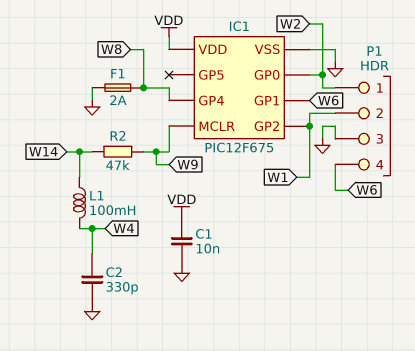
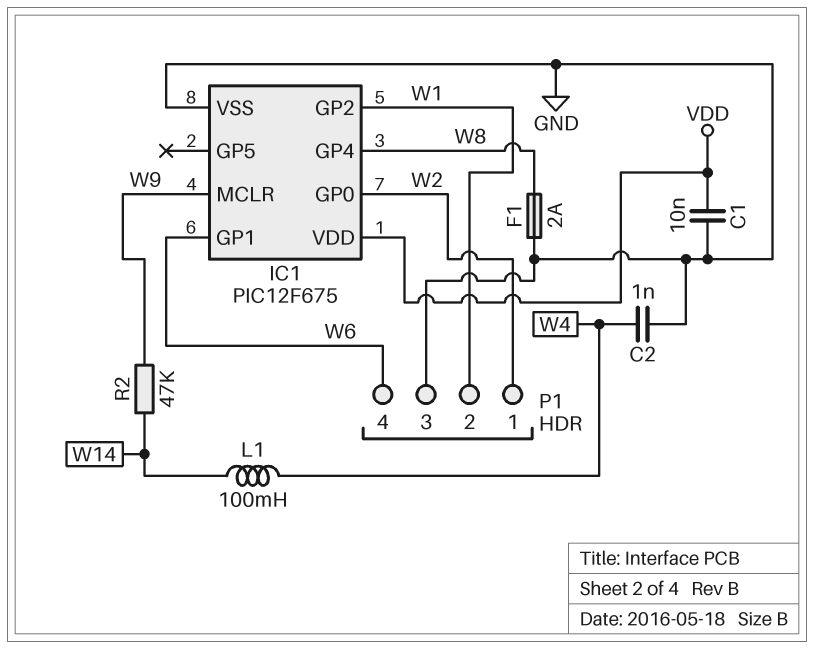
C2: 330pF (GND, W4) -> 1nF (GND, W4)

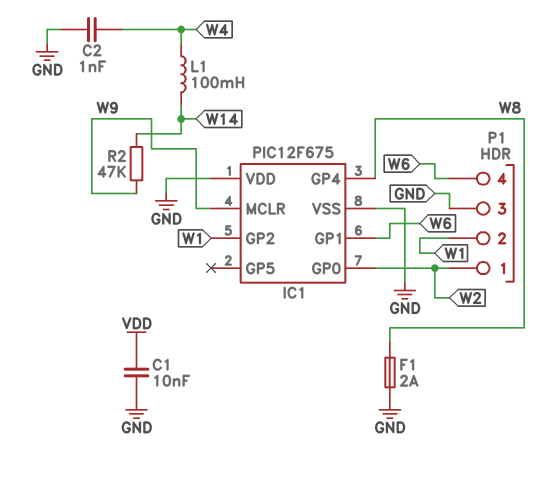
IC1 pin VDD: VDD -> GND

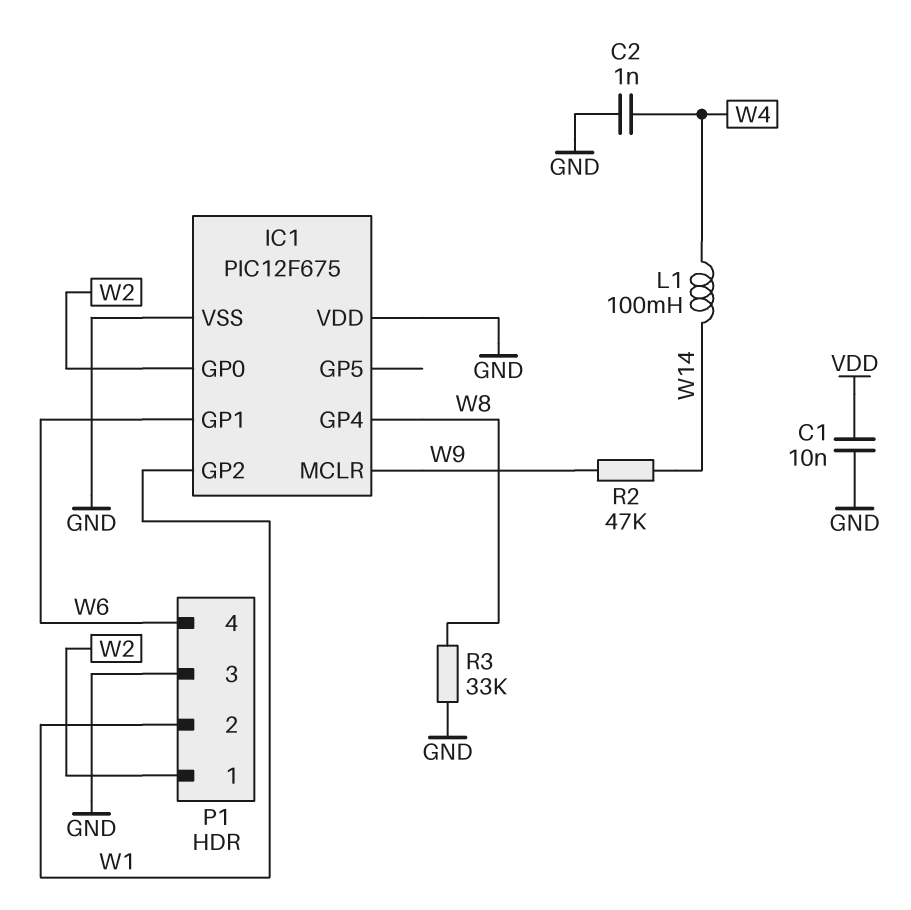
F1: 2A (GND, W8) -> none
R3: none -> 33k (GND, W8)

